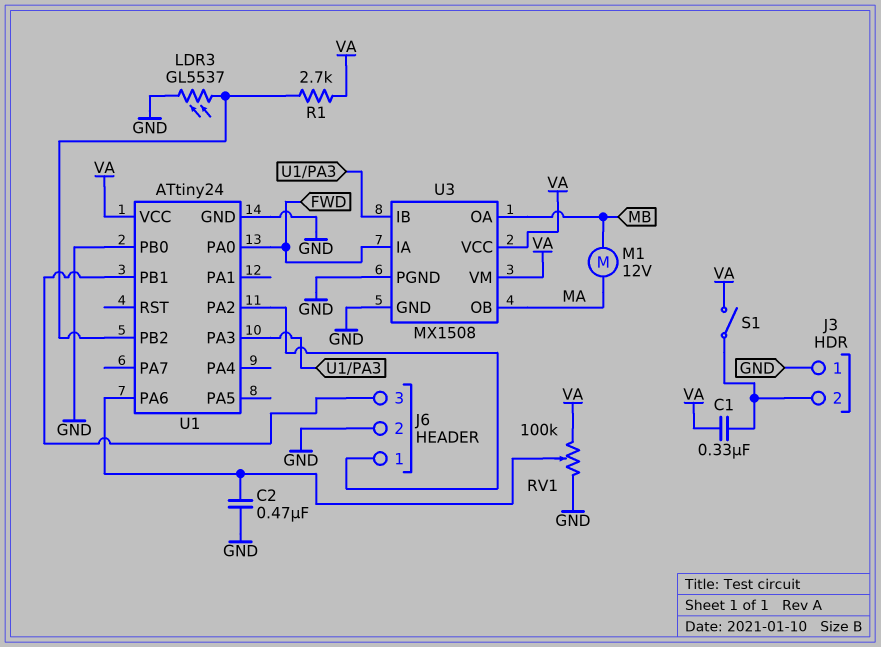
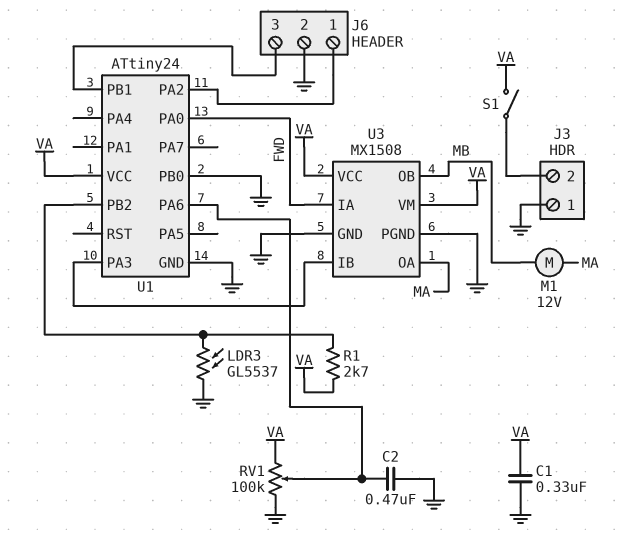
C1: 330nF (J3/2, VA) -> 330nF (GND, VA)
U3 pin OA: MB -> MA
U3 pin OB: MA -> MB

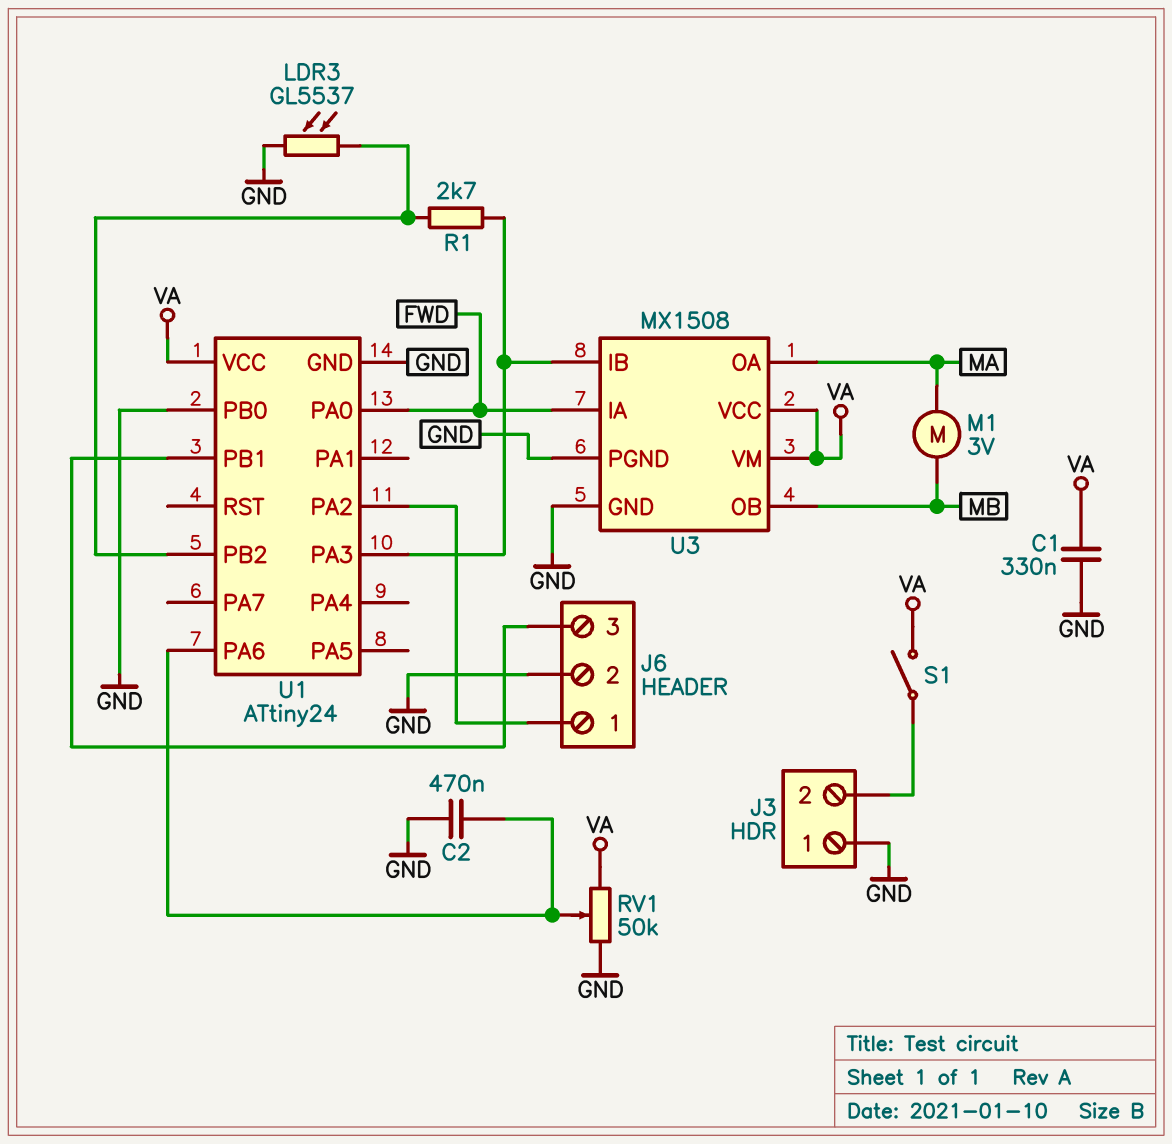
M1: motor 12V (MA, MB) -> motor 3V (MA, MB)
R1: 2.7k (U1/PB2, VA) -> 2.7k (U1/PA3, U1/PB2)
RV1: 100k (GND, VA, wiper U1/PA6) -> 50k (GND, VA, wiper U1/PA6)

